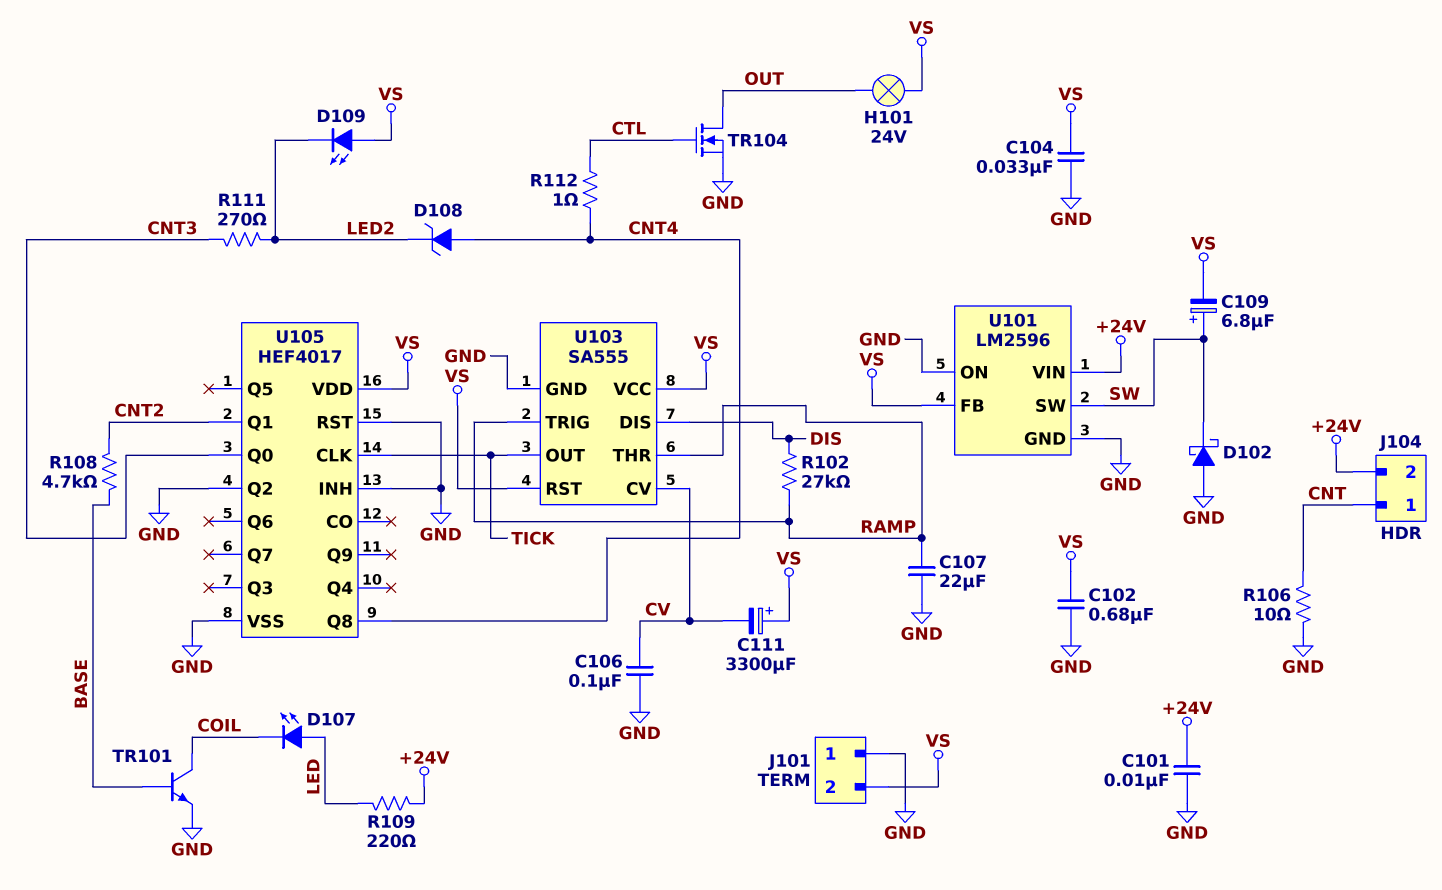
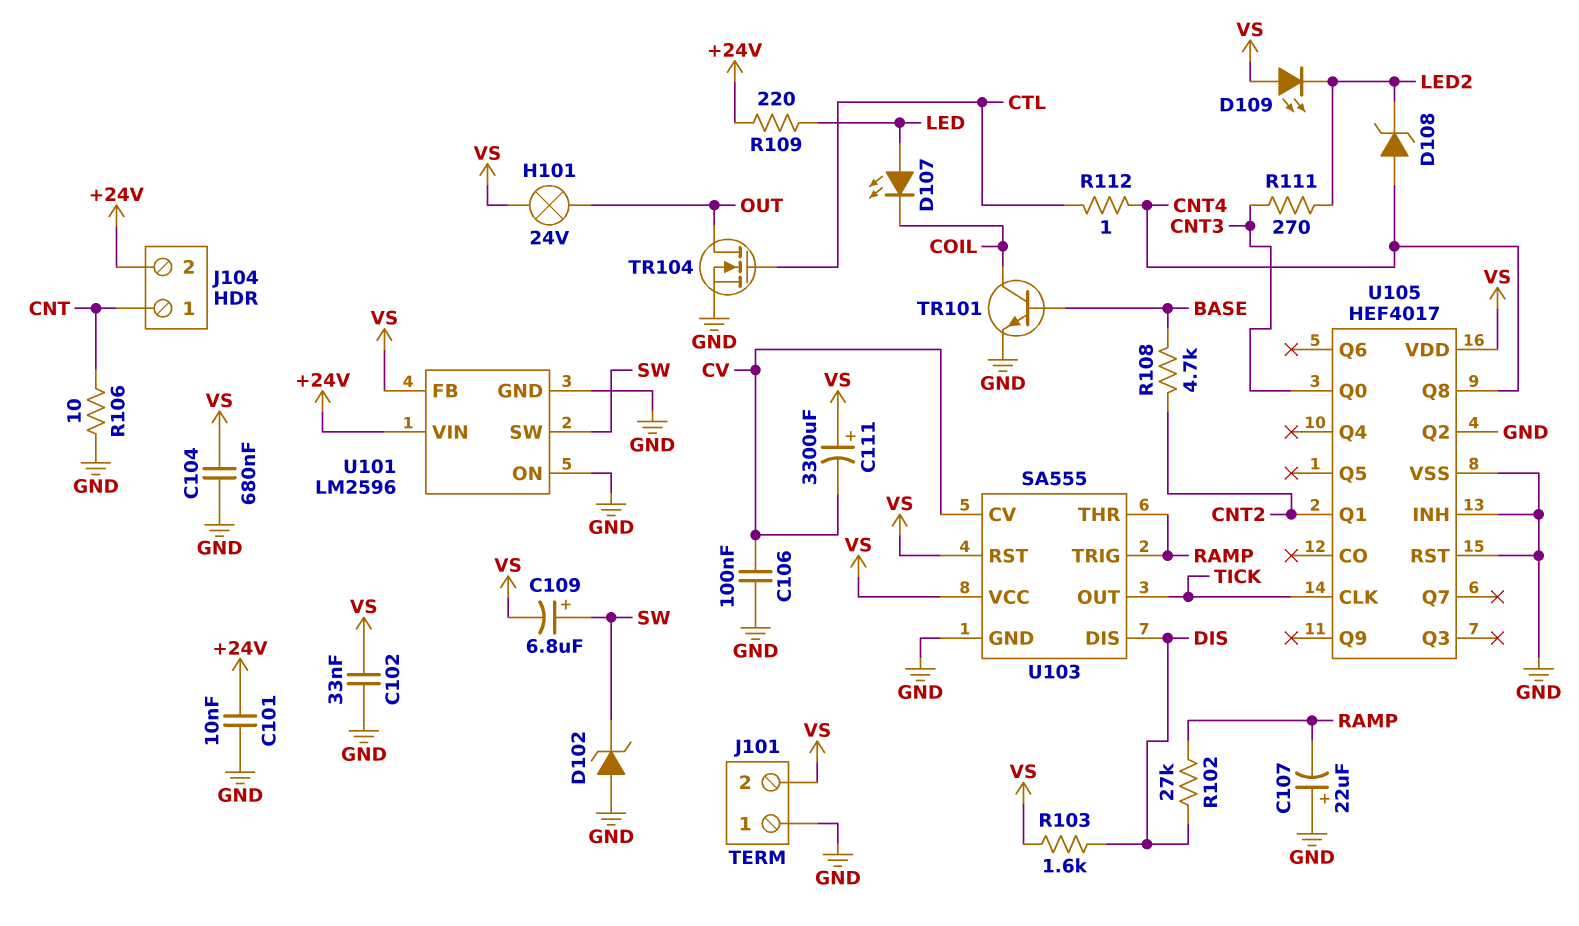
C102: 680nF (GND, VS) -> 33nF (GND, VS)
C104: 33nF (GND, VS) -> 680nF (GND, VS)
C107: 22uF (GND, RAMP) -> 22uF (plus GND, minus RAMP)
D102: schottky (A GND, K SW) -> zener (A GND, K SW)
R103: none -> 1.6k (DIS, VS)

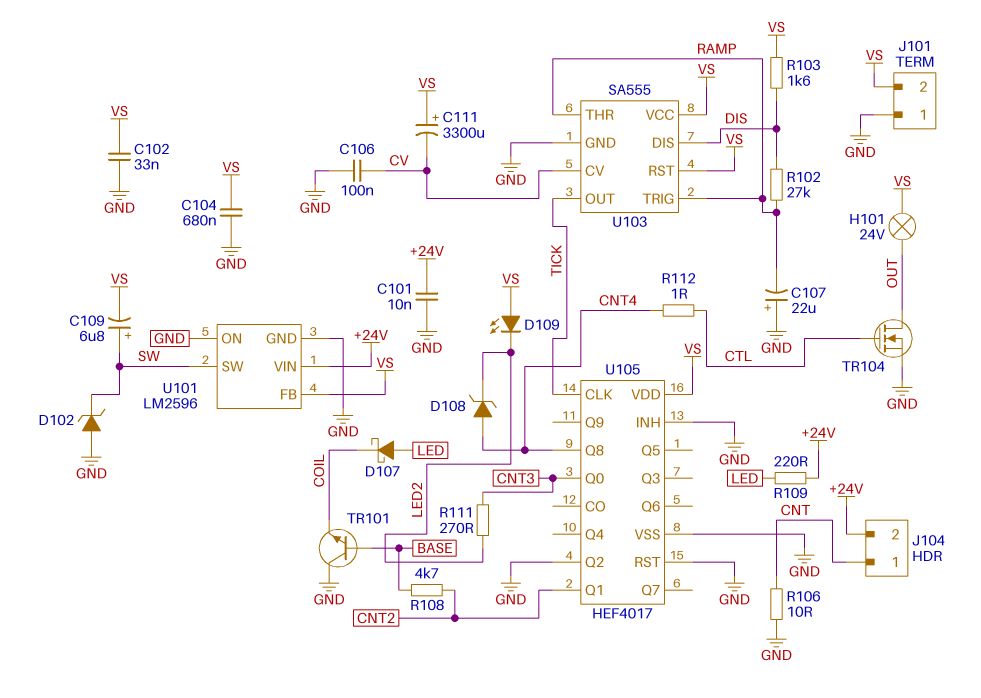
D107: LED (A LED, K COIL) -> schottky (A LED, K COIL)
TR101: NPN (B BASE, C COIL, E GND) -> NPN (B BASE, C GND, E COIL)

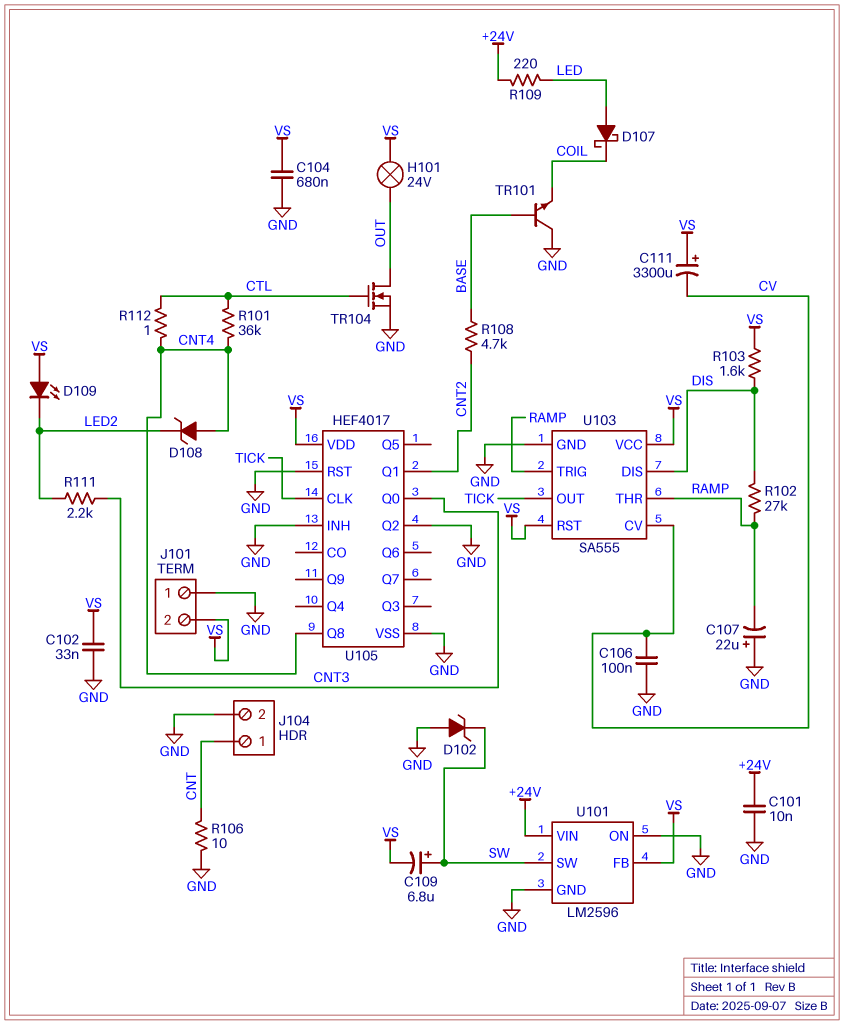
J104 pin 2: +24V -> GND
R101: none -> 36k (CNT4, CTL)
R111: 270 (CNT3, LED2) -> 2.2k (CNT3, LED2)

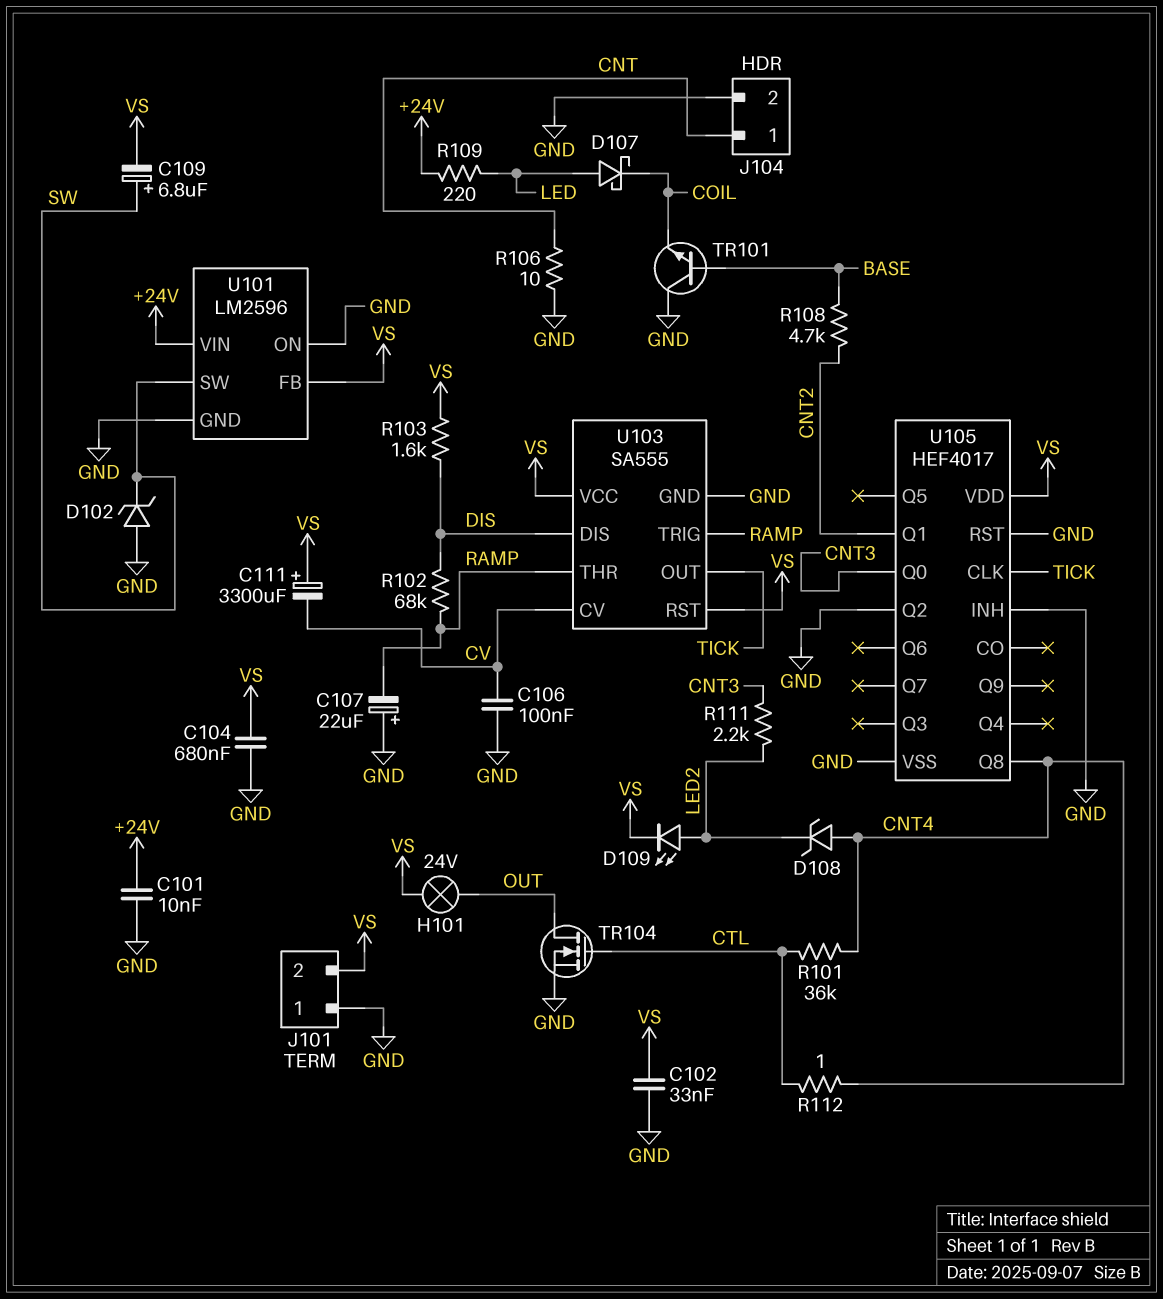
D109: LED (A VS, K LED2) -> LED (A LED2, K VS)
R102: 27k (DIS, RAMP) -> 68k (DIS, RAMP)

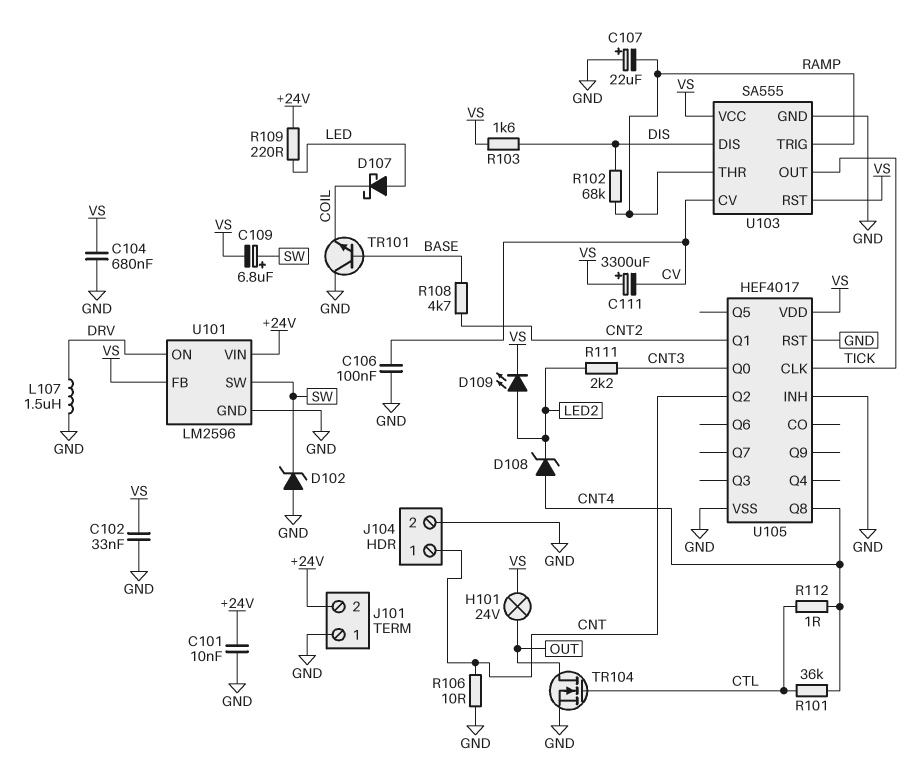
J101 pin 2: VS -> +24V
L107: none -> 1.5uH (DRV, GND)
U101 pin ON: GND -> DRV
U105 pin Q2: GND -> CNT

